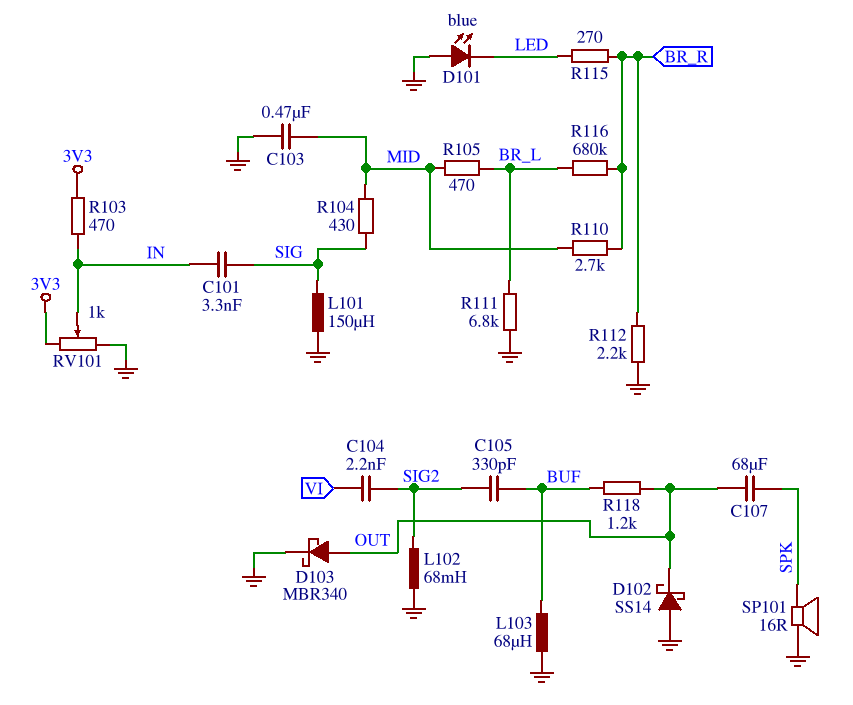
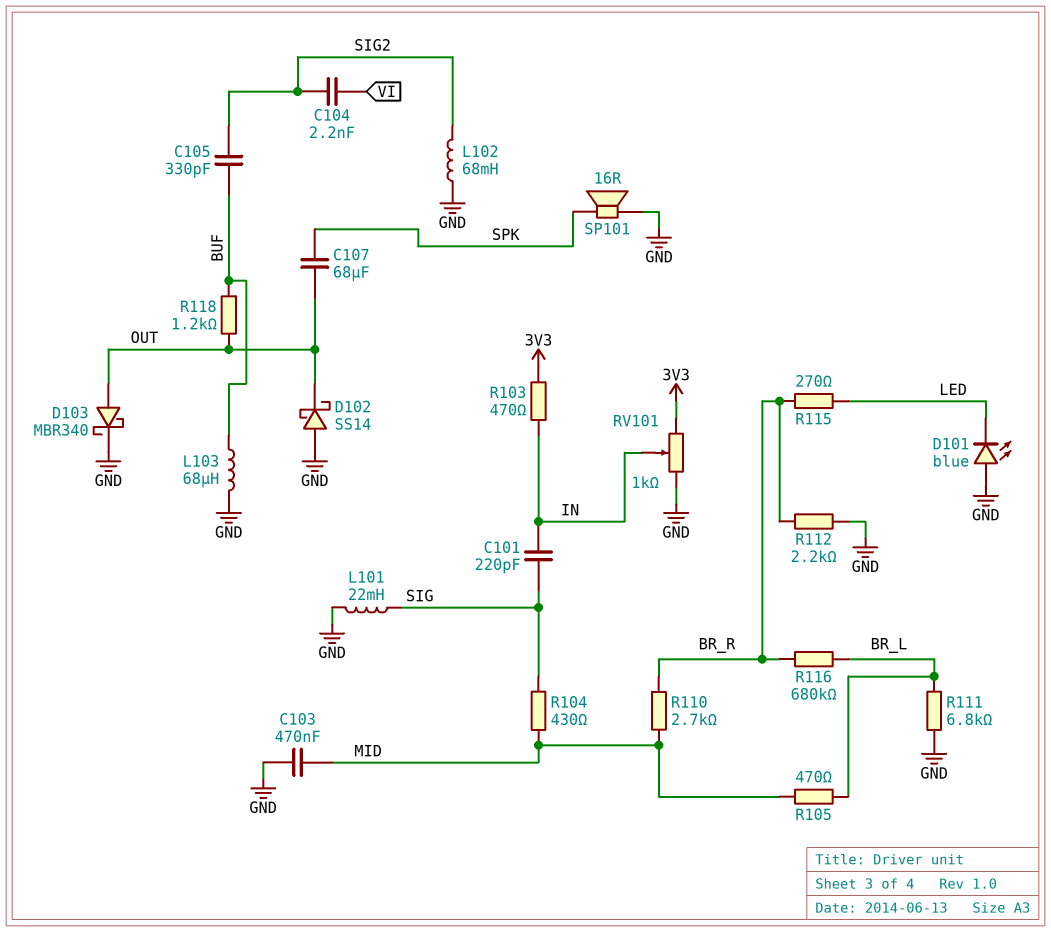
C101: 3.3nF (IN, SIG) -> 220pF (IN, SIG)
L101: 150uH (GND, SIG) -> 22mH (GND, SIG)

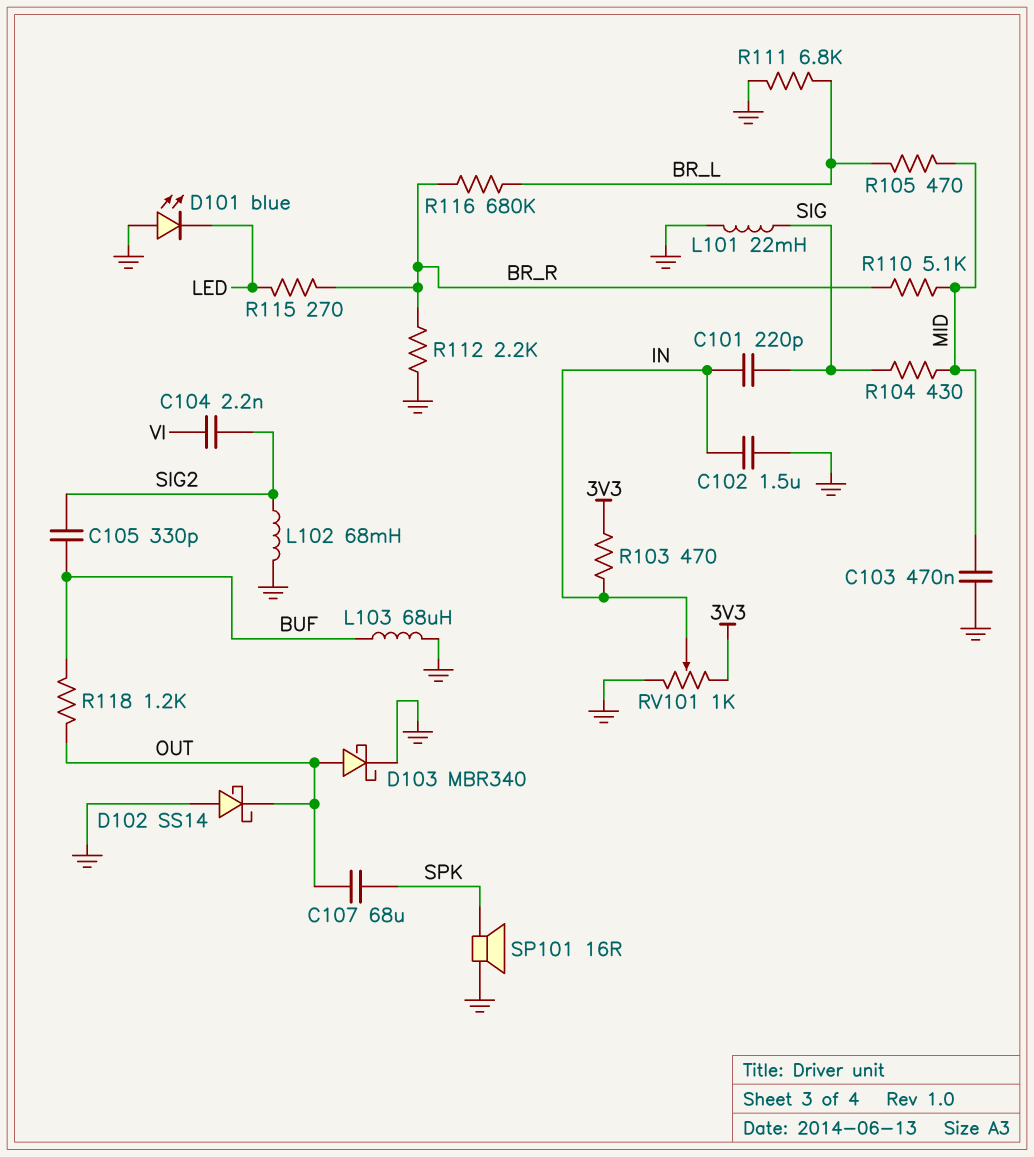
C102: none -> 1.5uF (GND, IN)
R110: 2.7k (BR_R, MID) -> 5.1k (BR_R, MID)

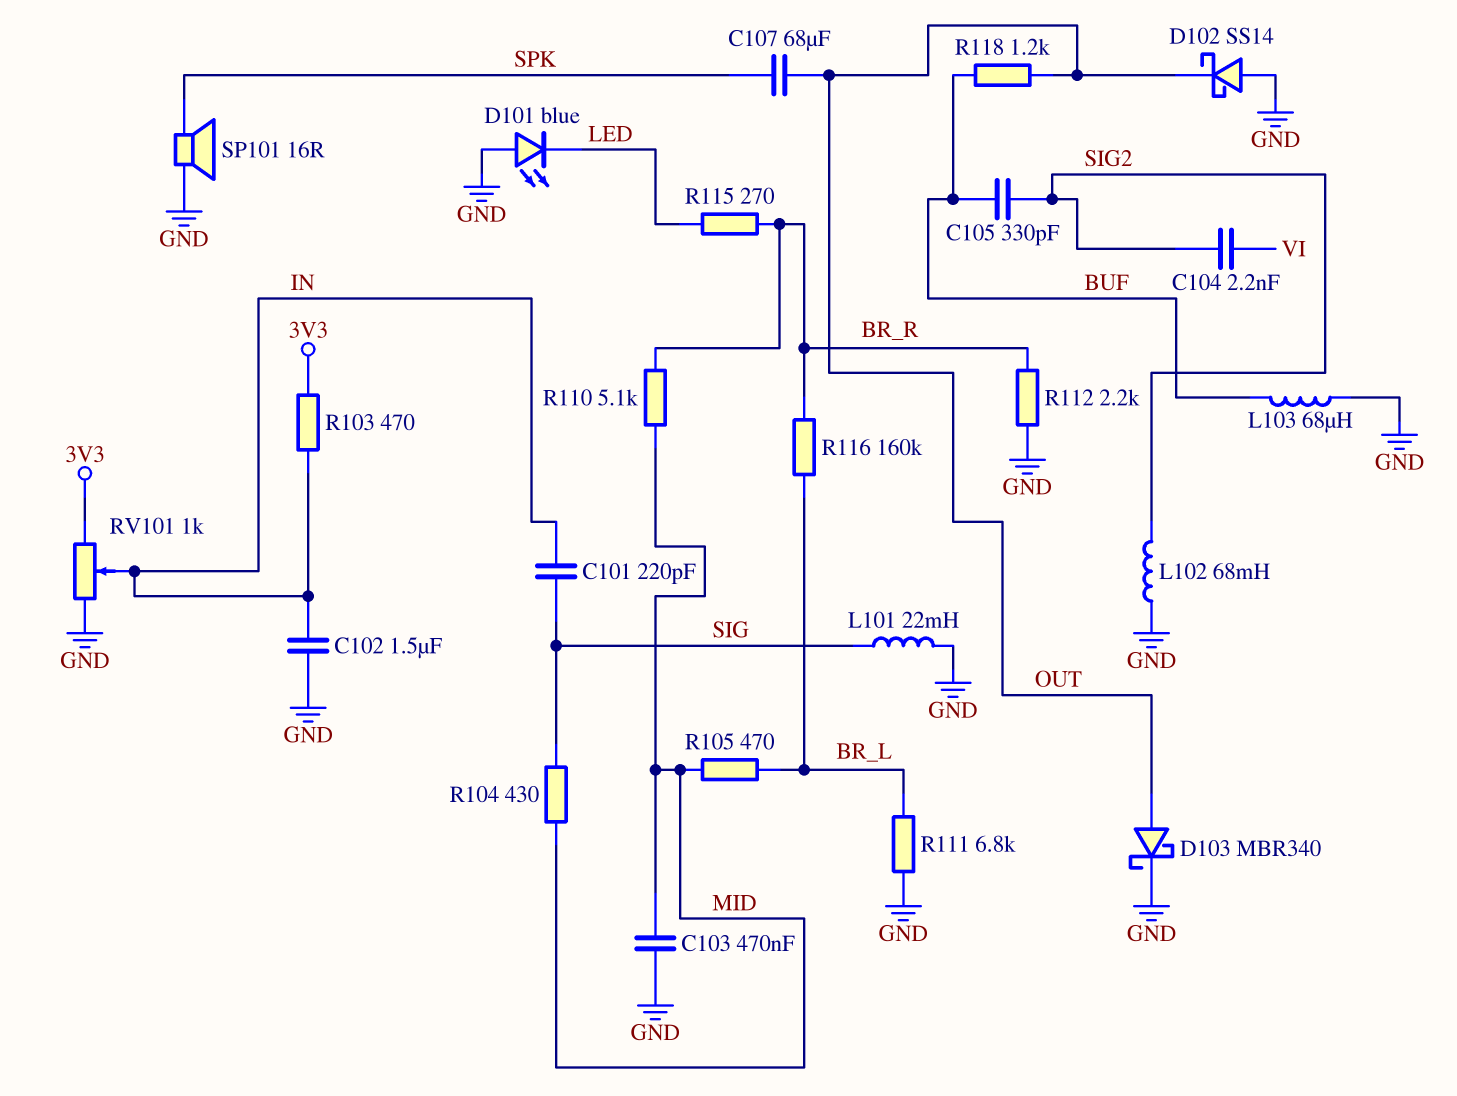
R116: 680k (BR_L, BR_R) -> 160k (BR_L, BR_R)

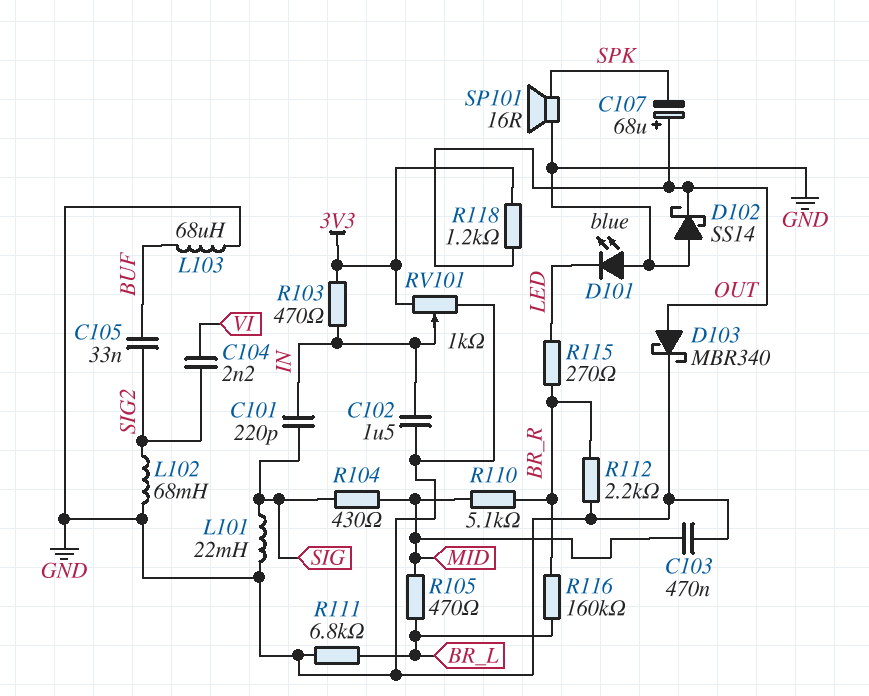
C105: 330pF (BUF, SIG2) -> 33nF (BUF, SIG2)
C107: 68uF (OUT, SPK) -> 68uF (plus OUT, minus SPK)
R118: 1.2k (BUF, OUT) -> 1.2k (3V3, OUT)

